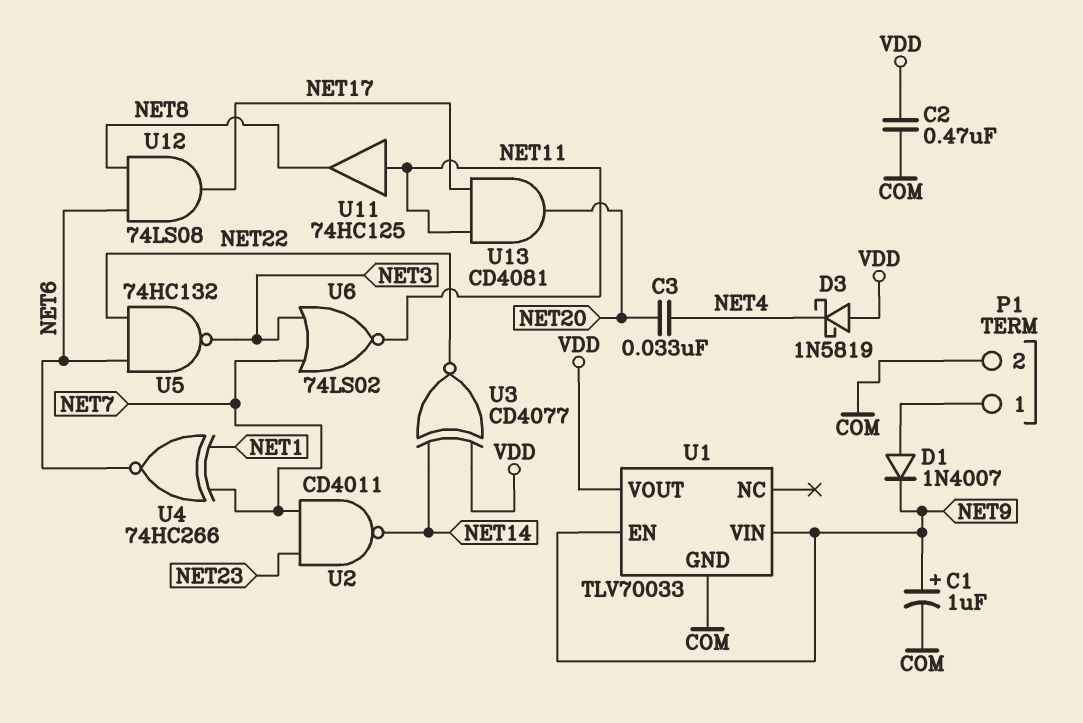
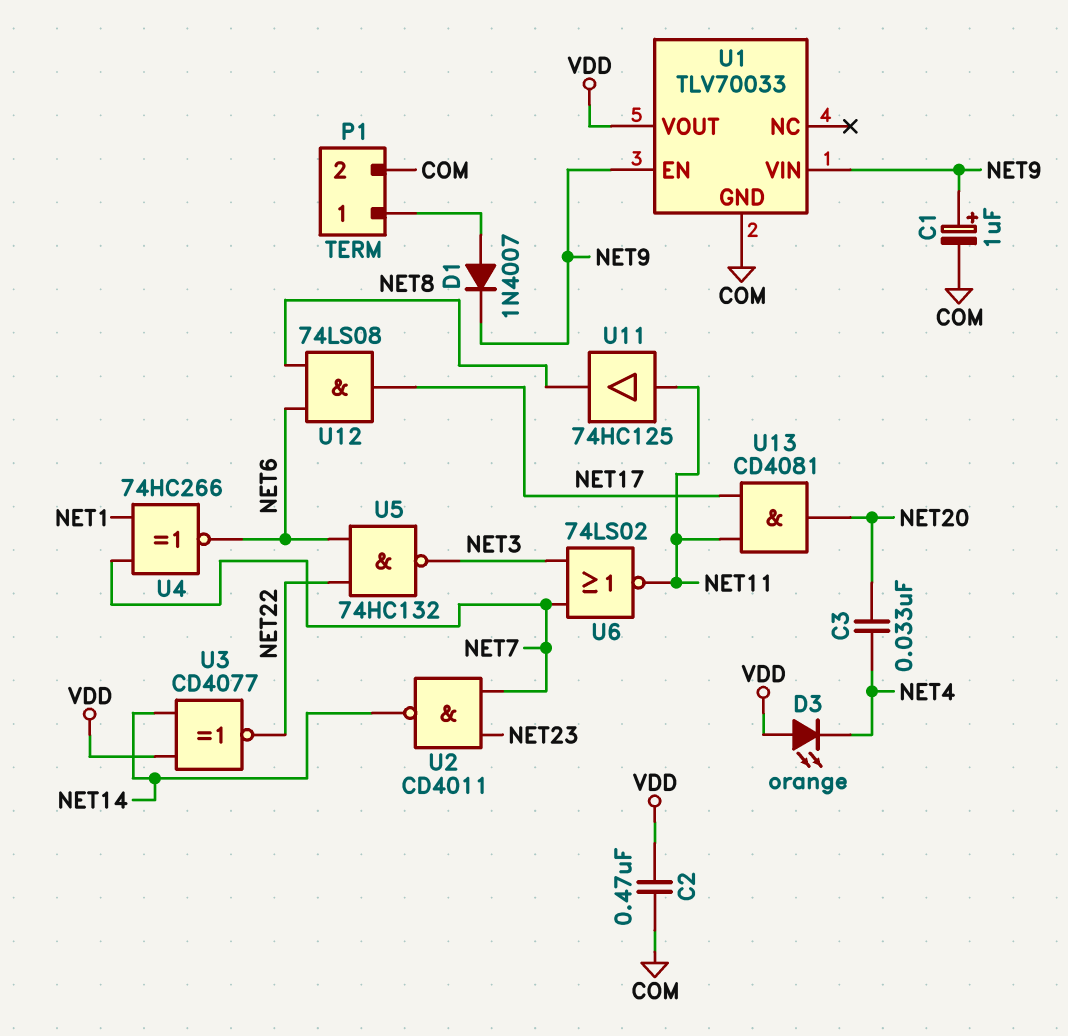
D3: schottky 1N5819 (A VDD, K NET4) -> LED orange (A VDD, K NET4)

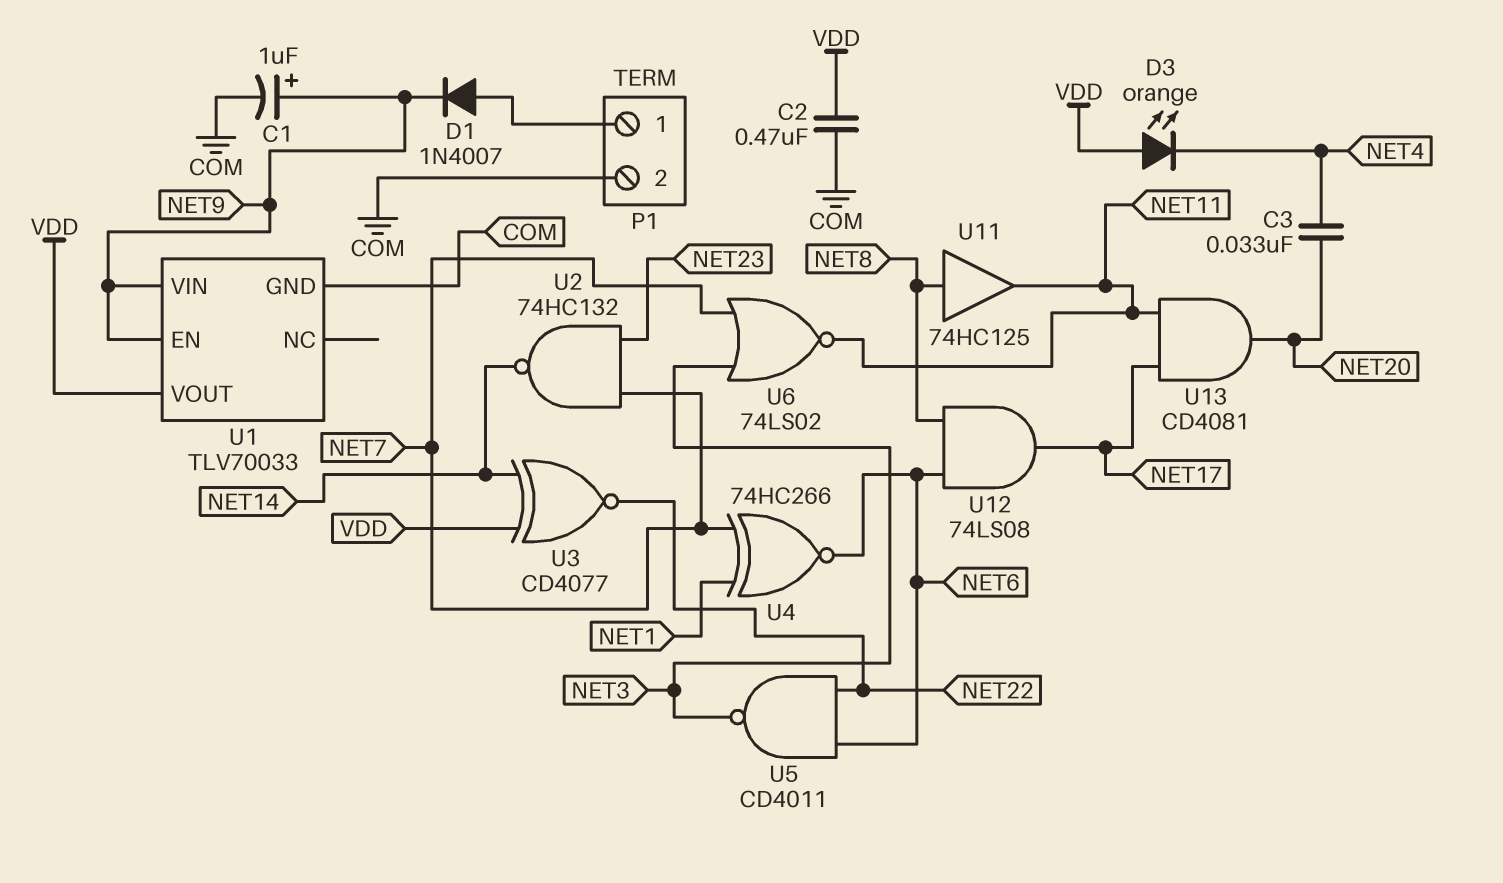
U2: NAND CD4011 (in NET7, in NET23, out NET14) -> NAND 74HC132 (in NET7, in NET23, out NET14)
U5: NAND 74HC132 (in NET6, in NET22, out NET3) -> NAND CD4011 (in NET6, in NET22, out NET3)
U11: buffer 74HC125 (in NET11, out NET8) -> buffer 74HC125 (in NET8, out NET11)

